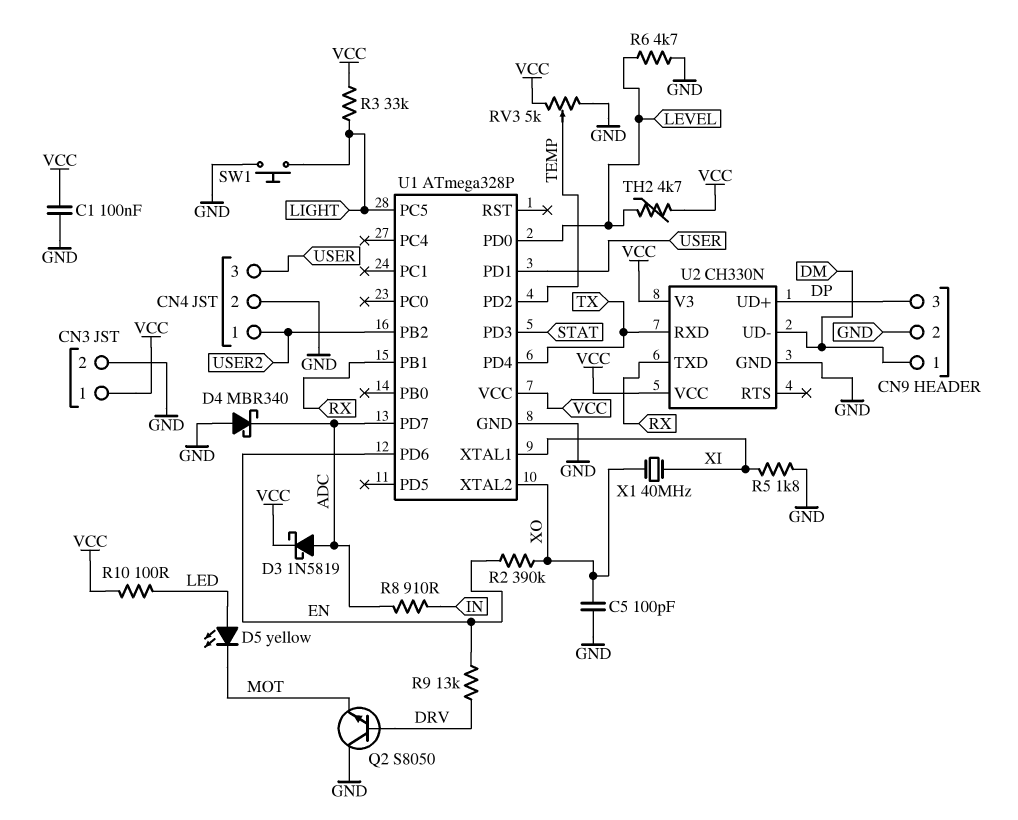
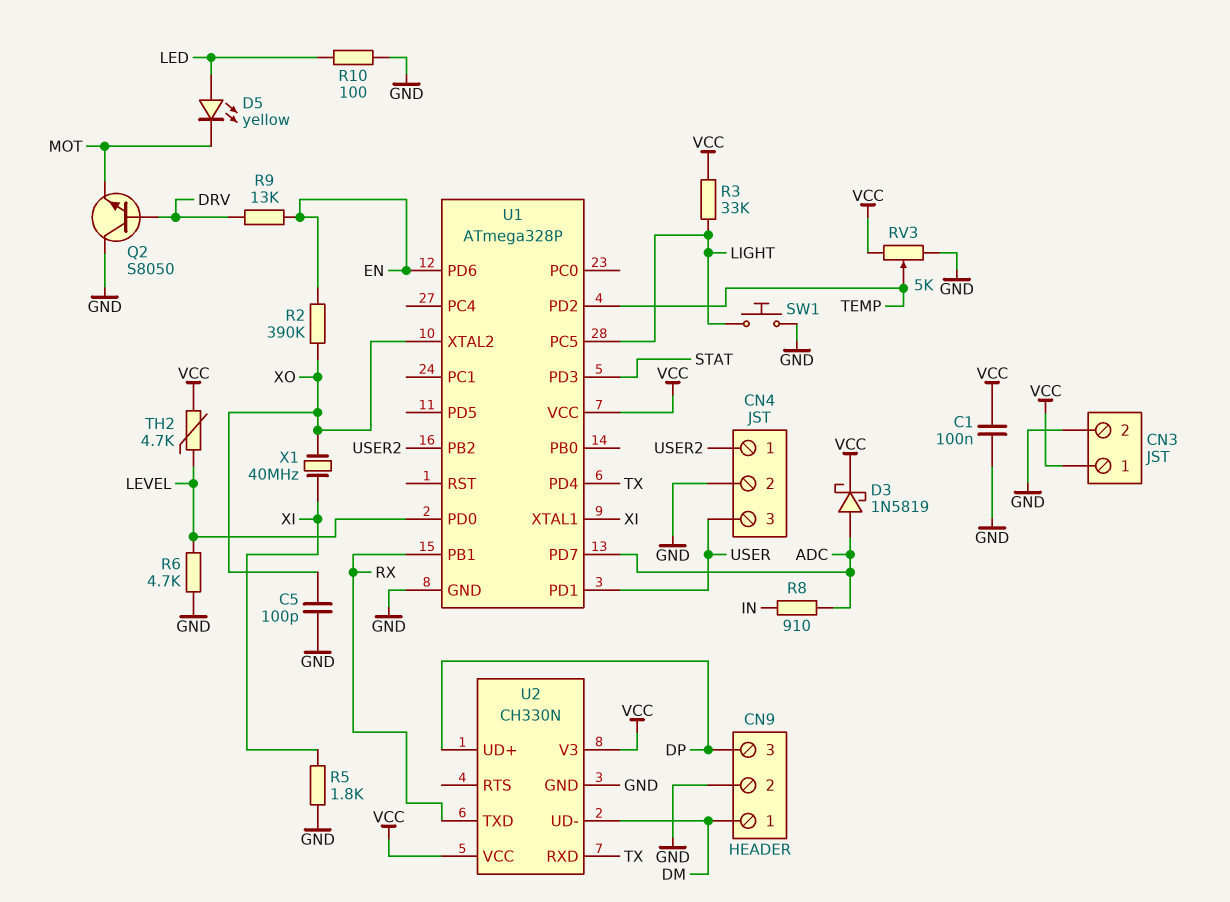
D4: schottky MBR340 (A GND, K ADC) -> none
R10: 100 (LED, VCC) -> 100 (GND, LED)

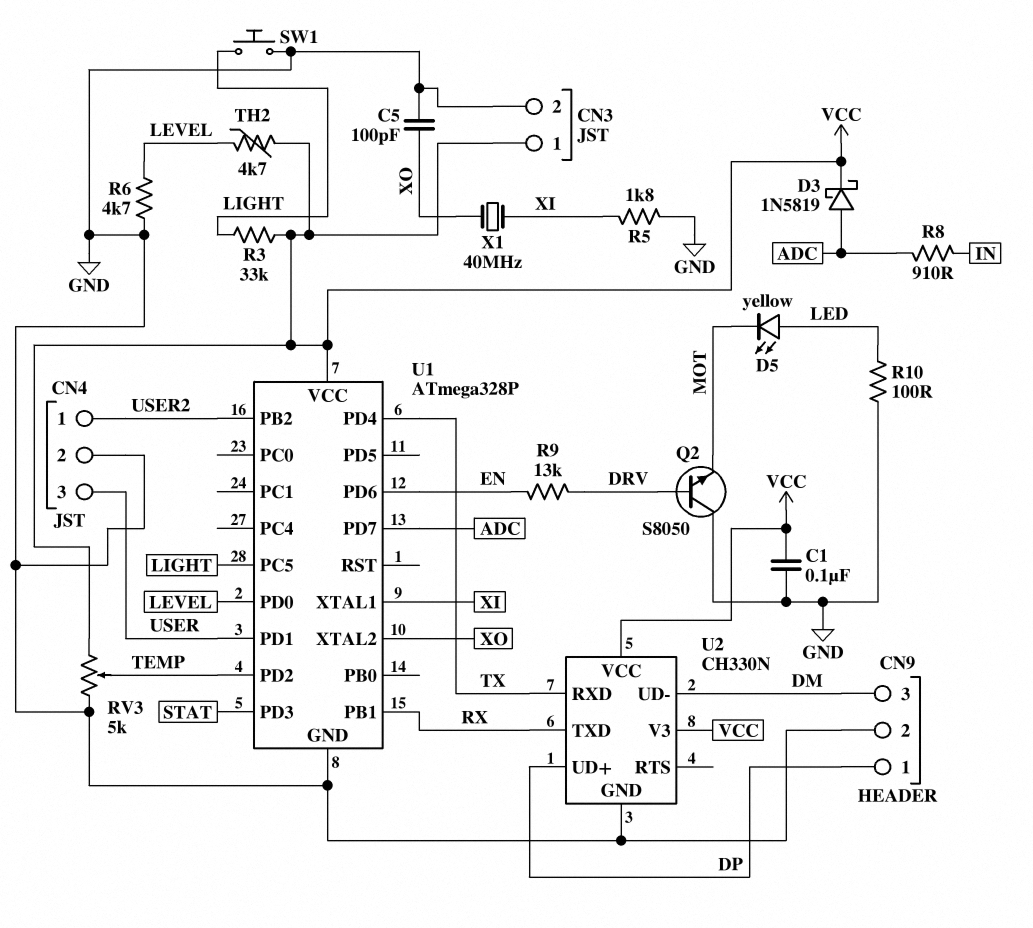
CN9 pin 1: DM -> DP
CN9 pin 3: DP -> DM
R2: 390k (EN, XO) -> none

